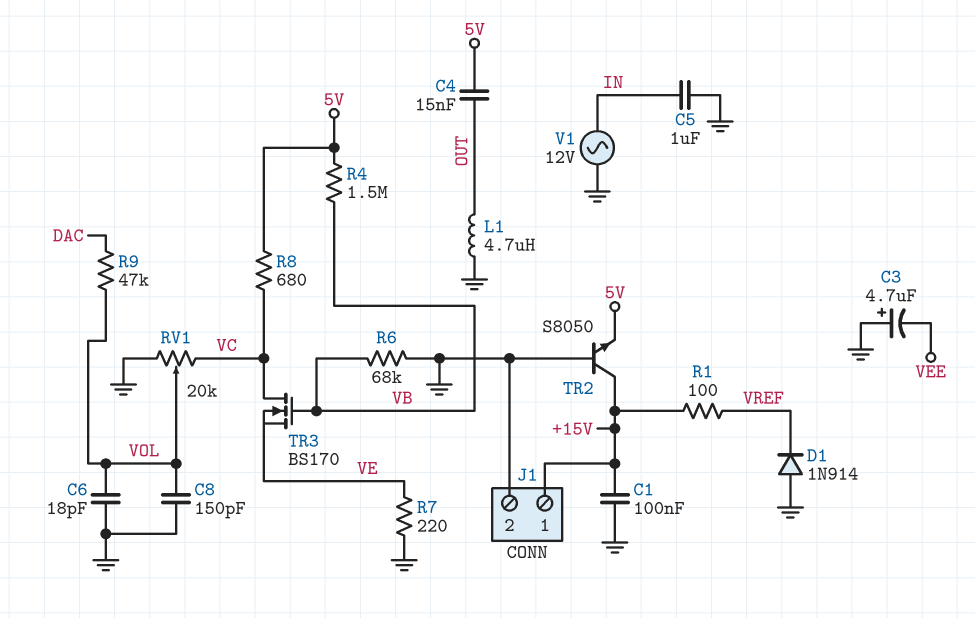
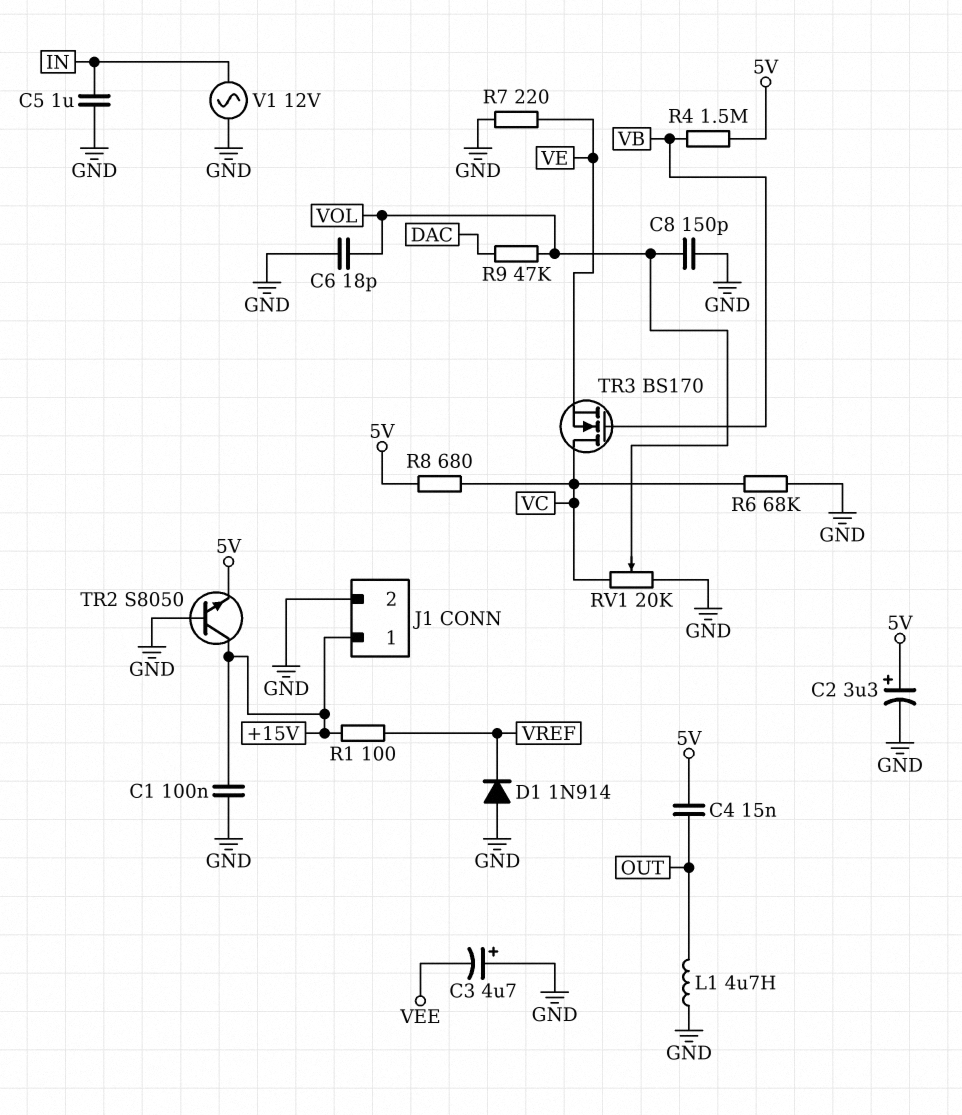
C2: none -> 3.3uF (plus 5V, minus GND)
R6: 68k (GND, VB) -> 68k (GND, VC)

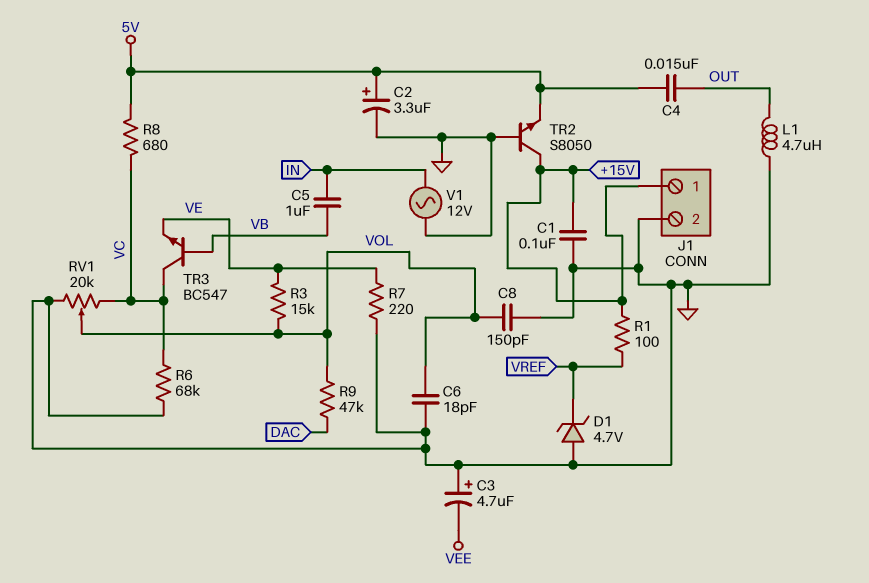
C5: 1uF (GND, IN) -> 1uF (IN, VB)
D1: diode 1N914 (A GND, K VREF) -> zener 4.7V (A GND, K VREF)
R3: none -> 15k (VE, VOL)
R4: 1.5M (5V, VB) -> none
TR3: NMOS BS170 (G VB, D VC, S VE) -> NPN BC547 (B VB, C VC, E VE)

